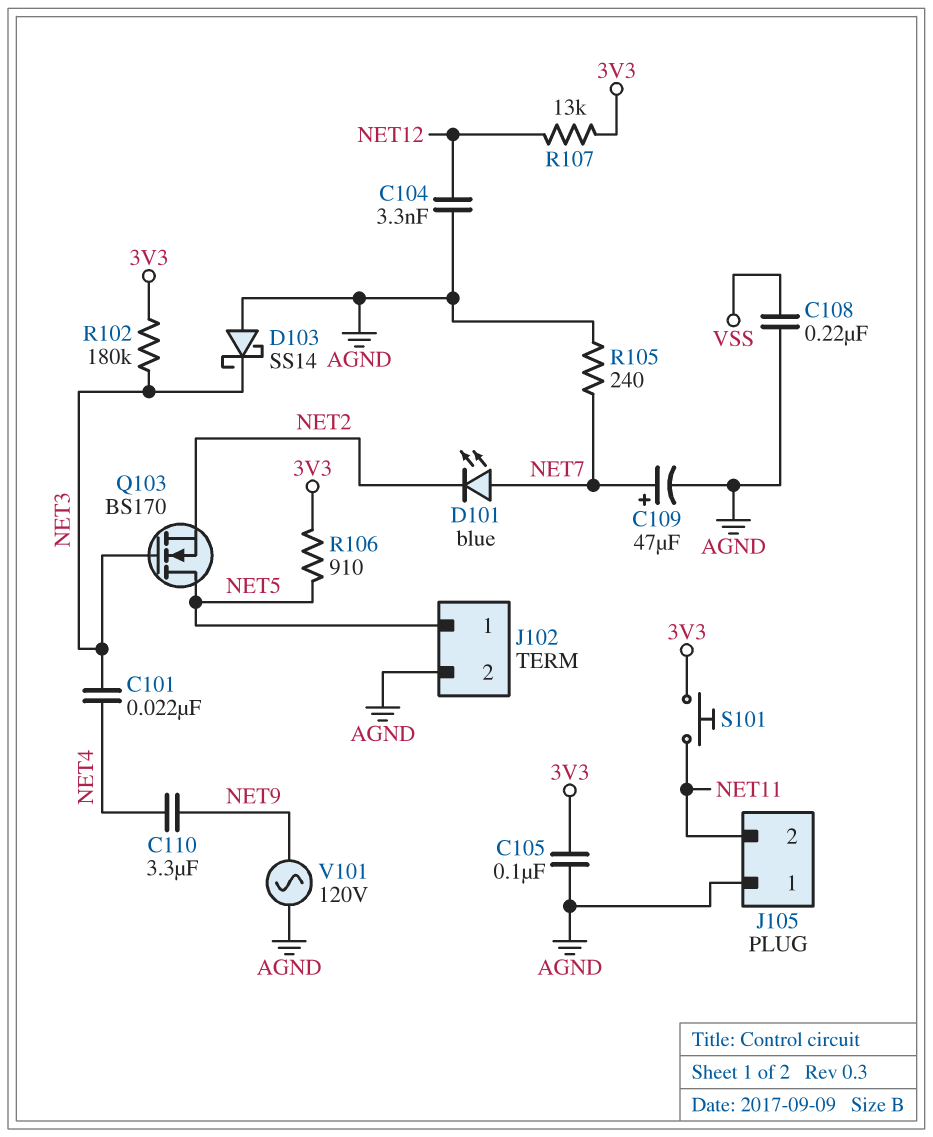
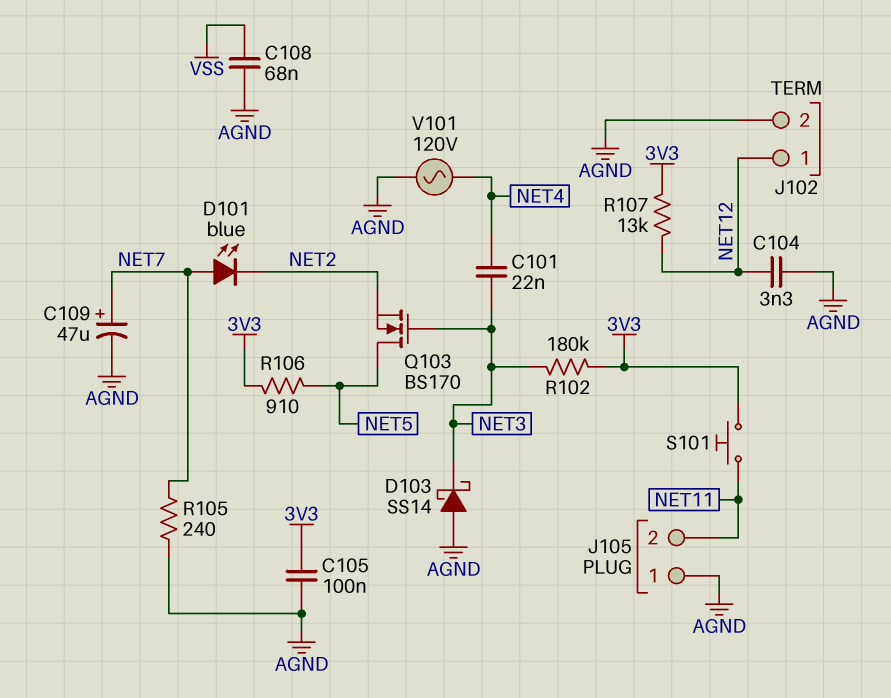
C108: 220nF (AGND, VSS) -> 68nF (AGND, VSS)
C110: 3.3uF (NET4, NET9) -> none
J102 pin 1: NET5 -> NET12
V101: AC 120V (AGND, NET9) -> AC 120V (AGND, NET4)

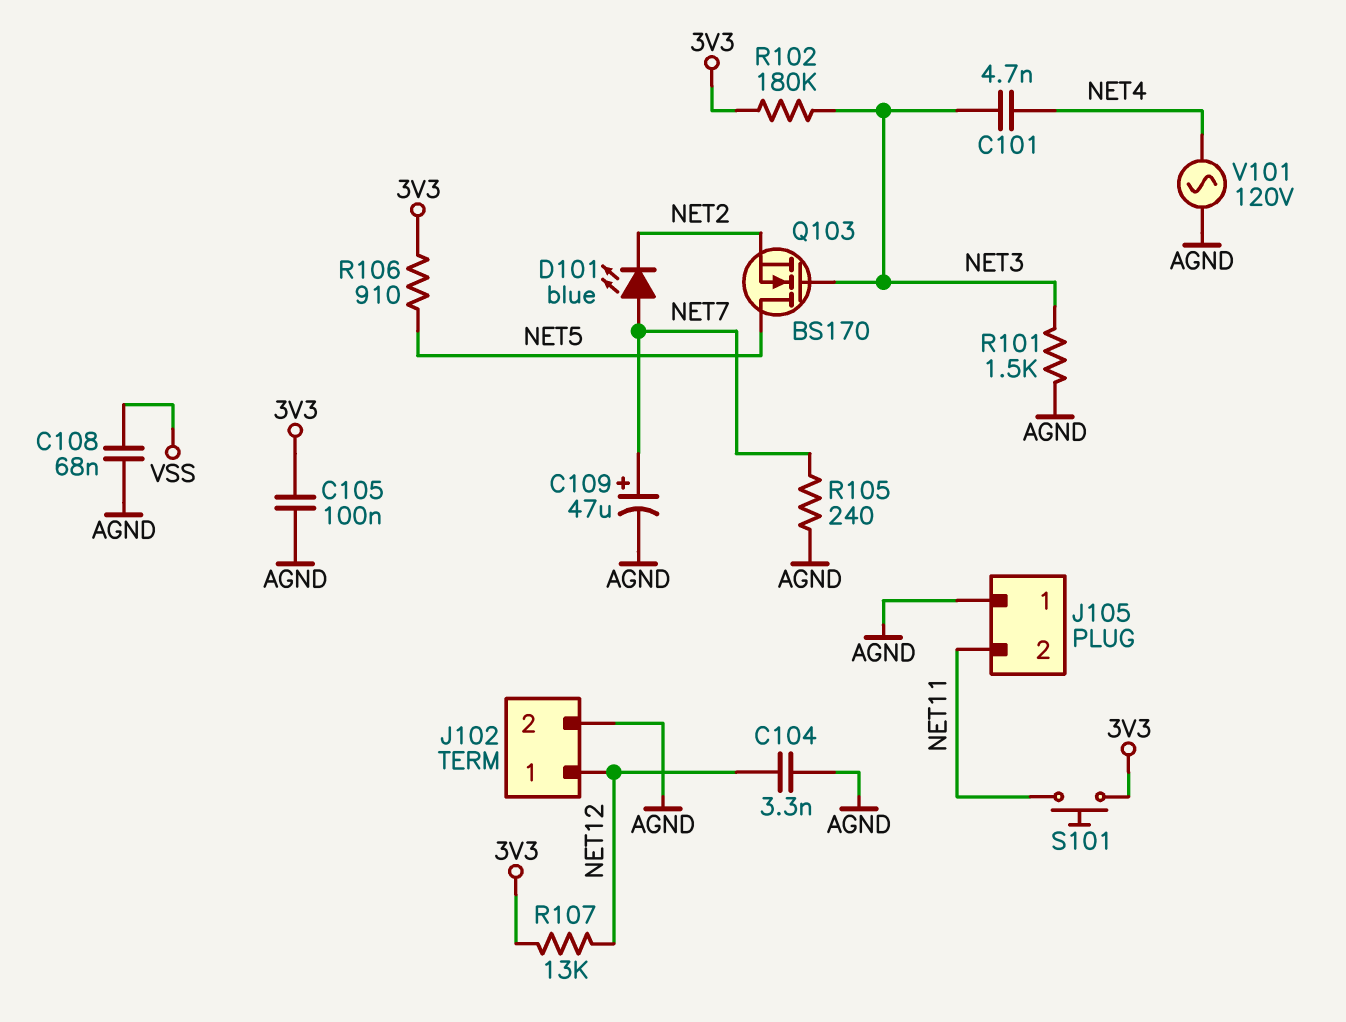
C101: 22nF (NET3, NET4) -> 4.7nF (NET3, NET4)
D103: schottky SS14 (A AGND, K NET3) -> none
R101: none -> 1.5k (AGND, NET3)

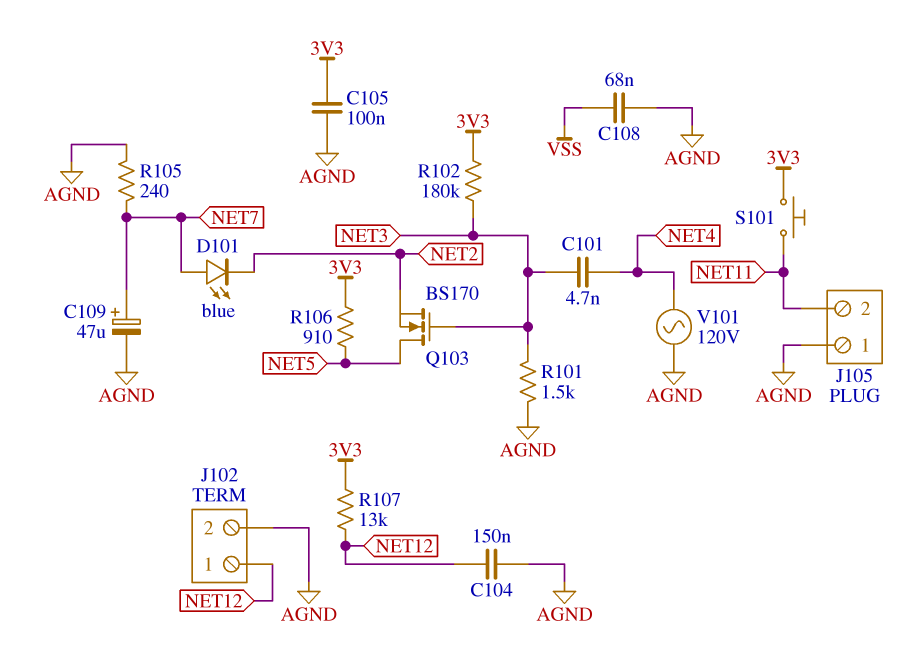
C104: 3.3nF (AGND, NET12) -> 150nF (AGND, NET12)

